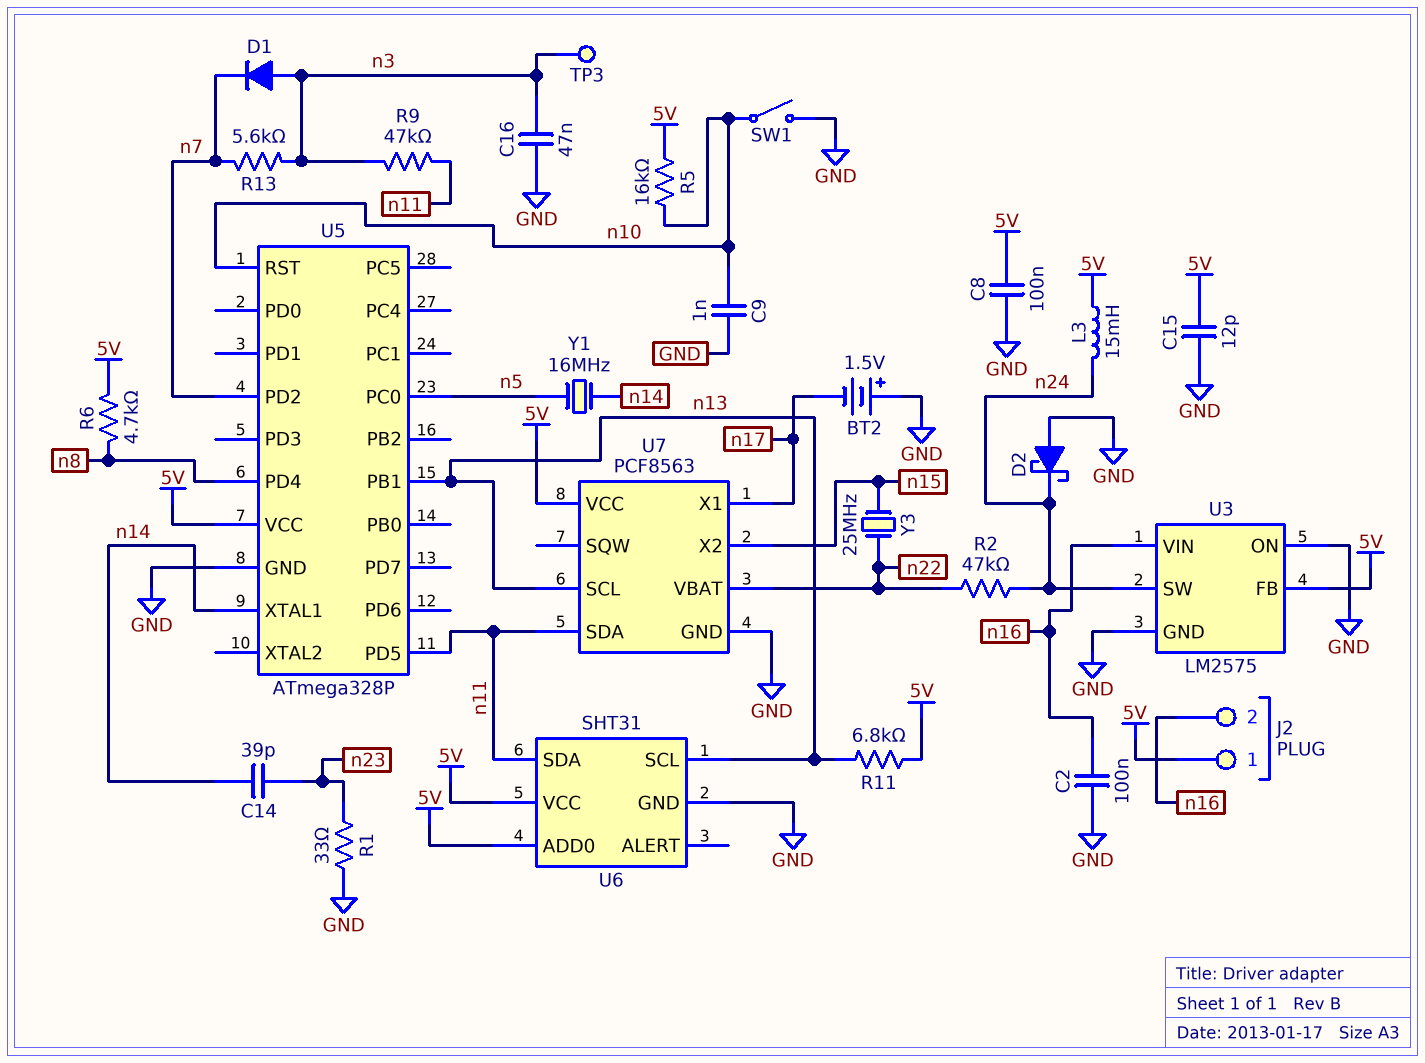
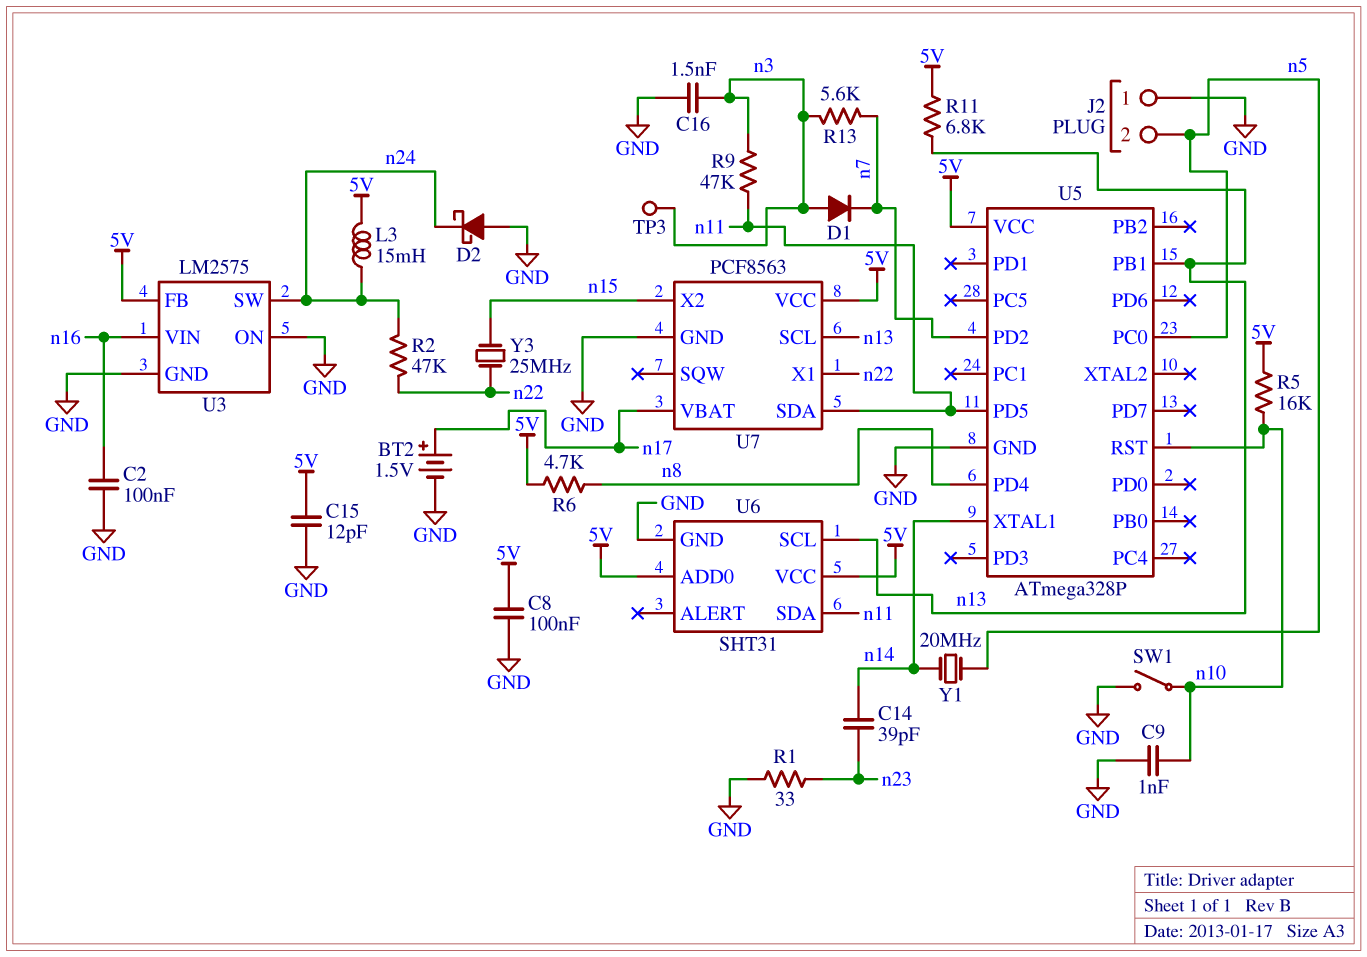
BT2: 1.5V (plus GND, minus n17) -> 1.5V (plus n17, minus GND)
C16: 47nF (GND, n3) -> 1.5nF (GND, n3)
J2 pin 1: 5V -> GND
J2 pin 2: n16 -> n5
U7 pin VBAT: n22 -> n17
U7 pin X1: n17 -> n22
Y1: 16MHz (n5, n14) -> 20MHz (n5, n14)

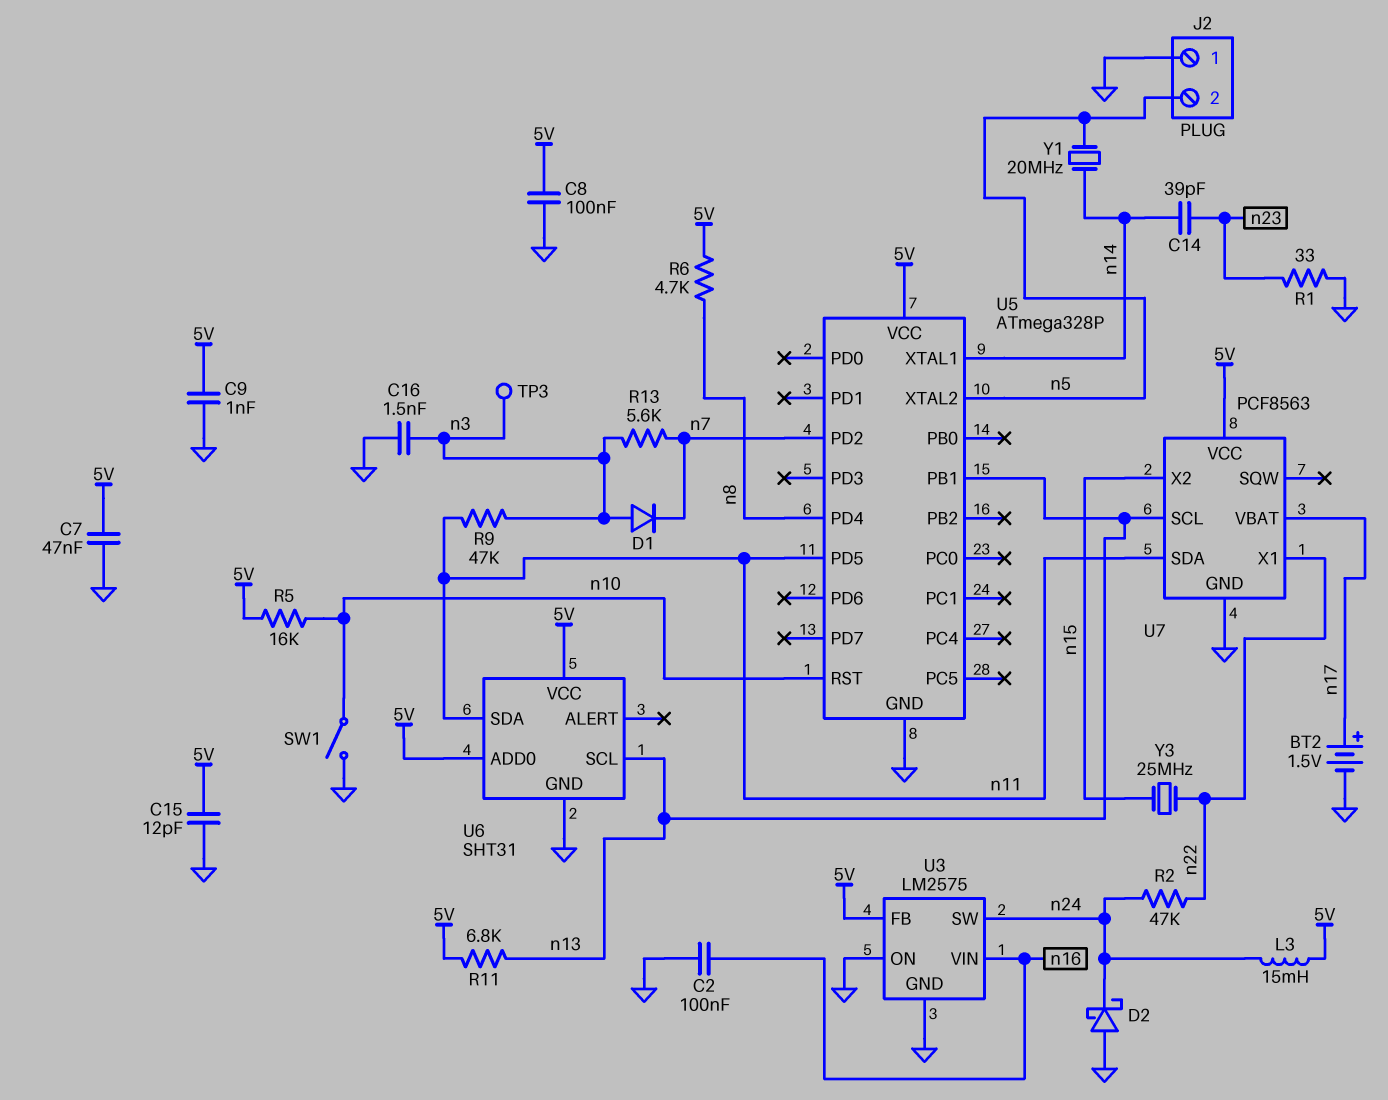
C7: none -> 47nF (5V, GND)
C9: 1nF (GND, n10) -> 1nF (5V, GND)
U5 pin PC0: n5 -> none
U5 pin XTAL2: none -> n5

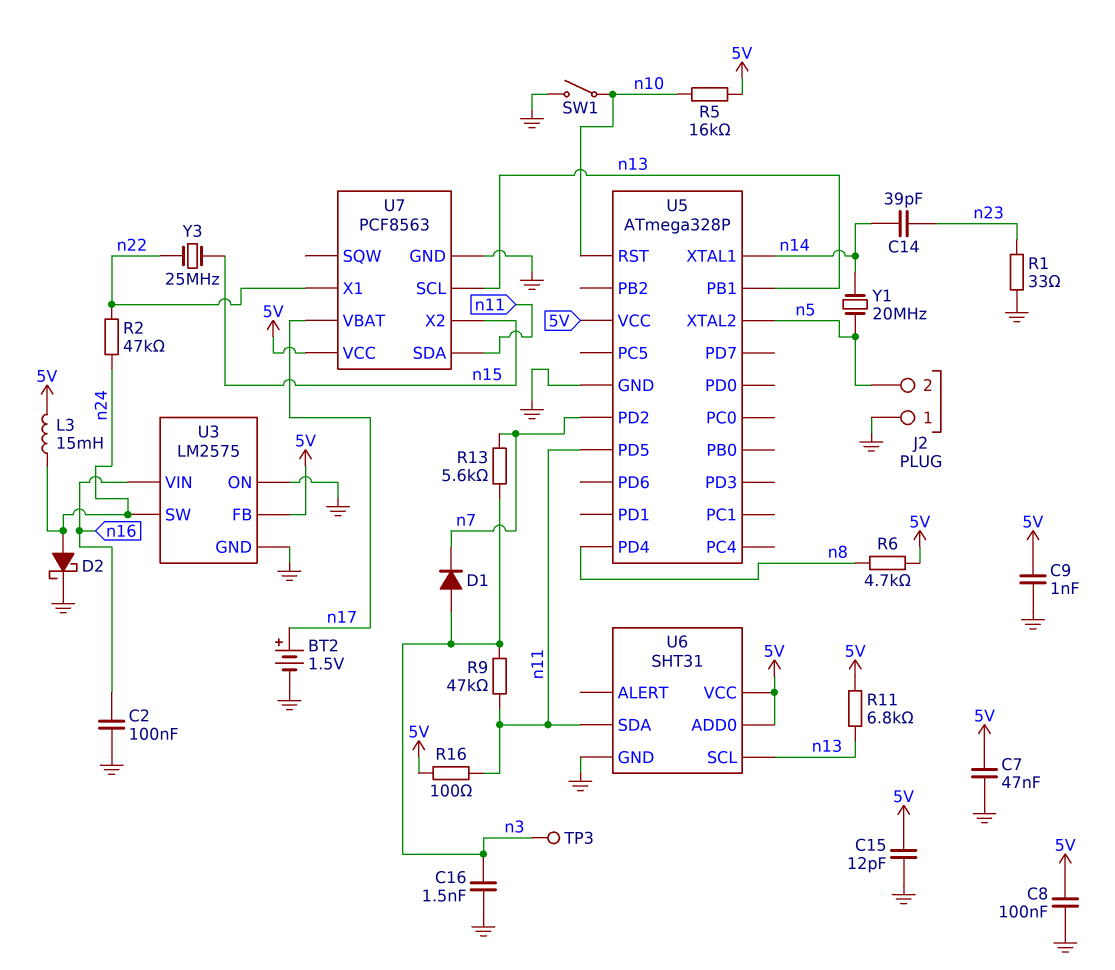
D2: schottky (A GND, K n24) -> schottky (A n24, K GND)
R16: none -> 100 (5V, n11)

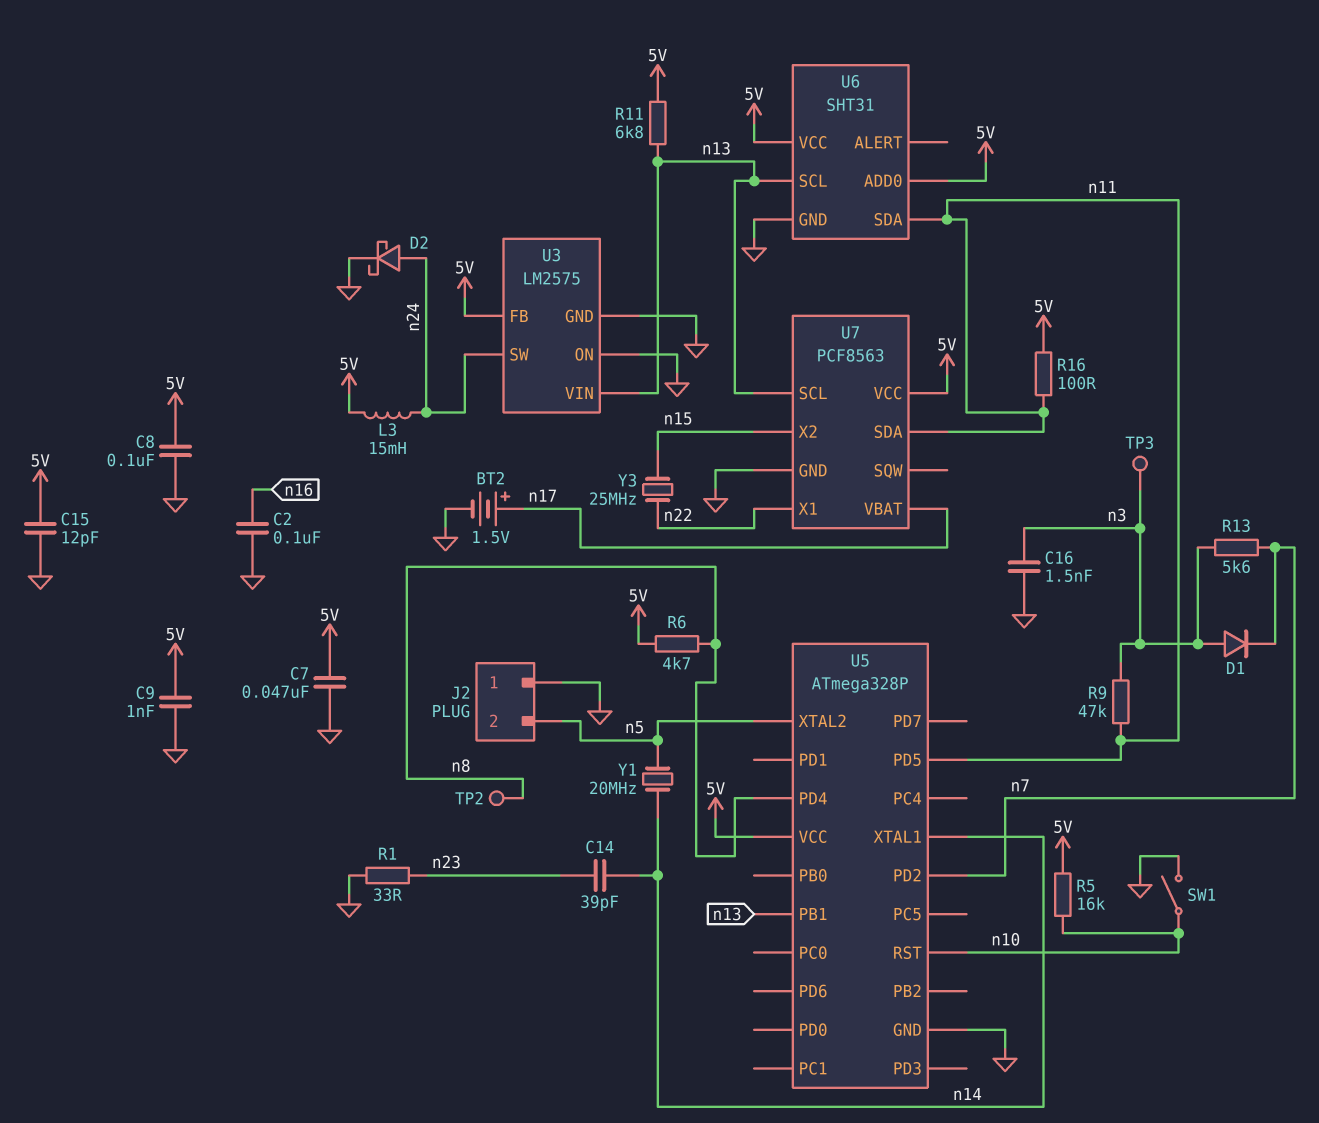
R2: 47k (n22, n24) -> none
TP2: none -> test point (n8)
U3 pin VIN: n16 -> n13

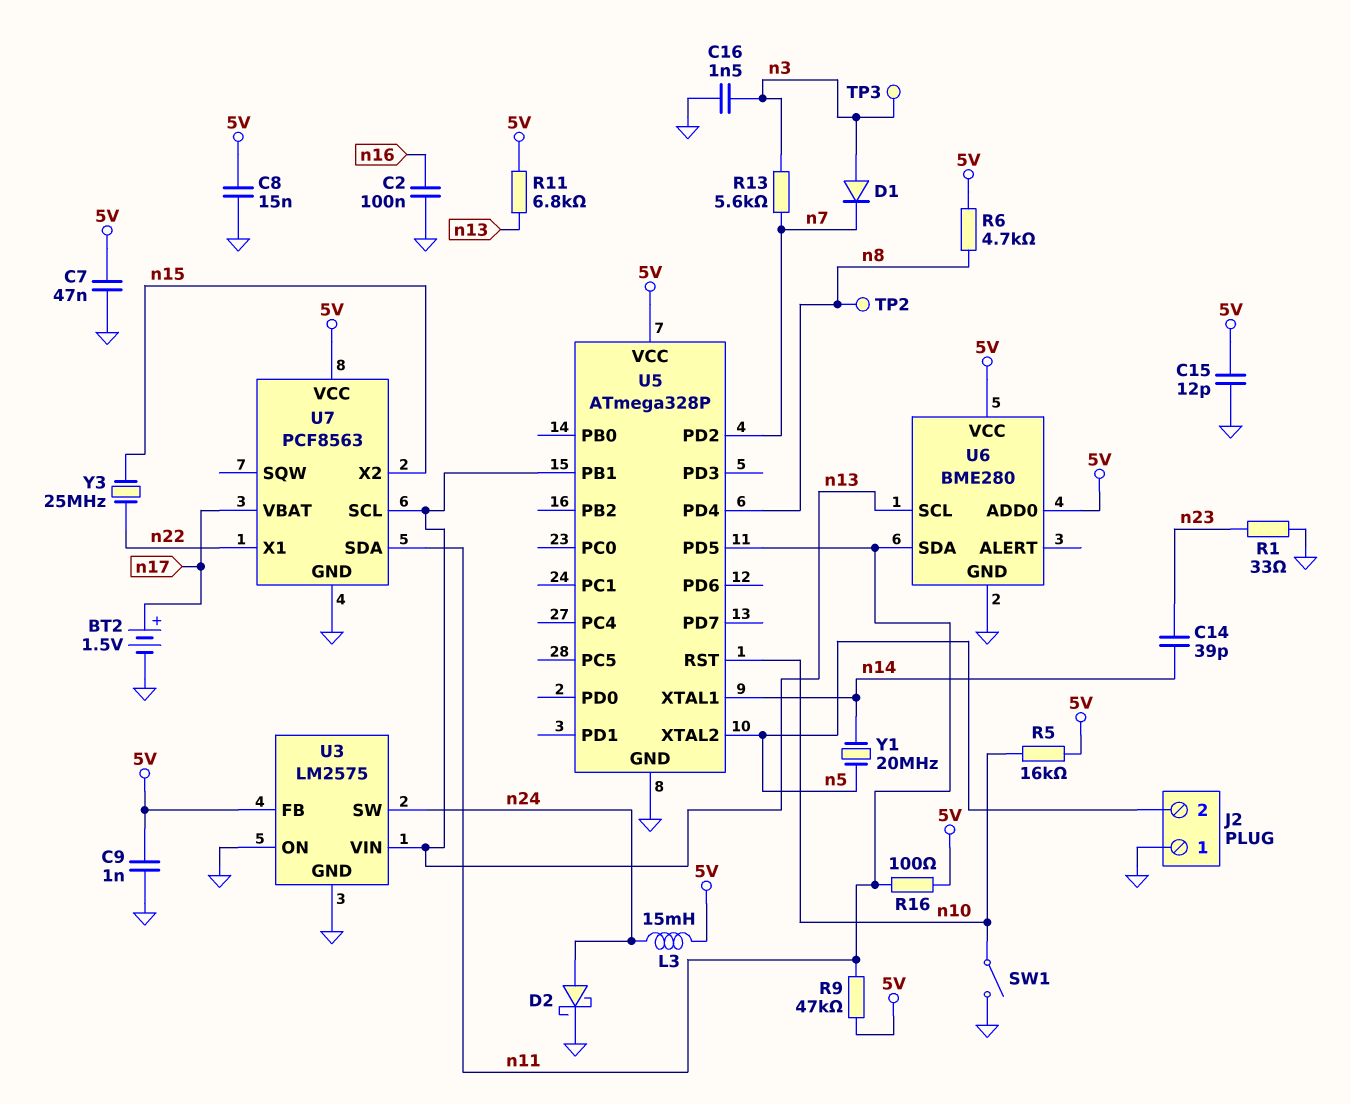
C8: 100nF (5V, GND) -> 15nF (5V, GND)
R9: 47k (n3, n11) -> 47k (5V, n11)
U6: SHT31 -> BME280

